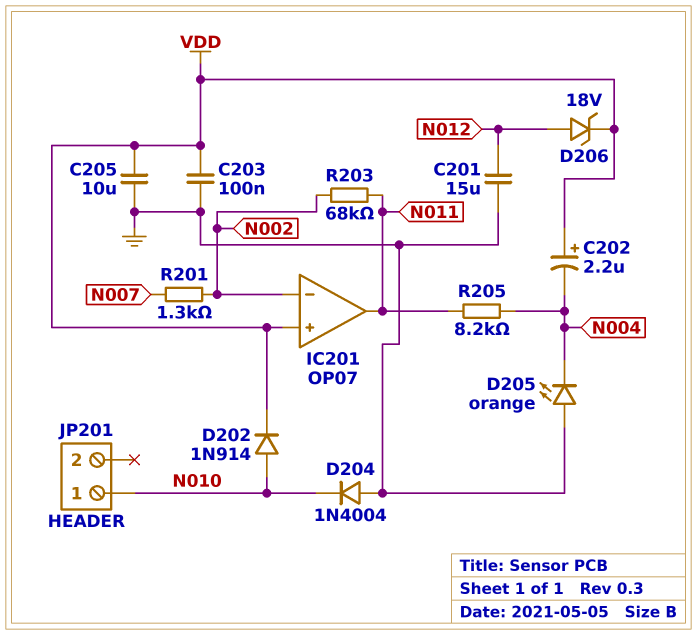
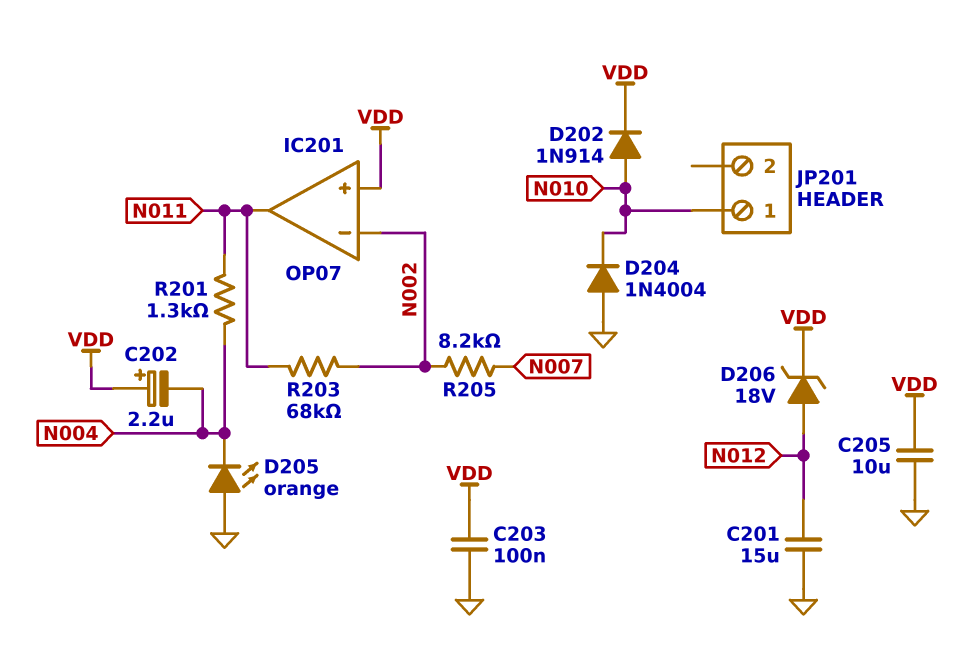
R201: 1.3k (N002, N007) -> 1.3k (N004, N011)
R205: 8.2k (N004, N011) -> 8.2k (N002, N007)

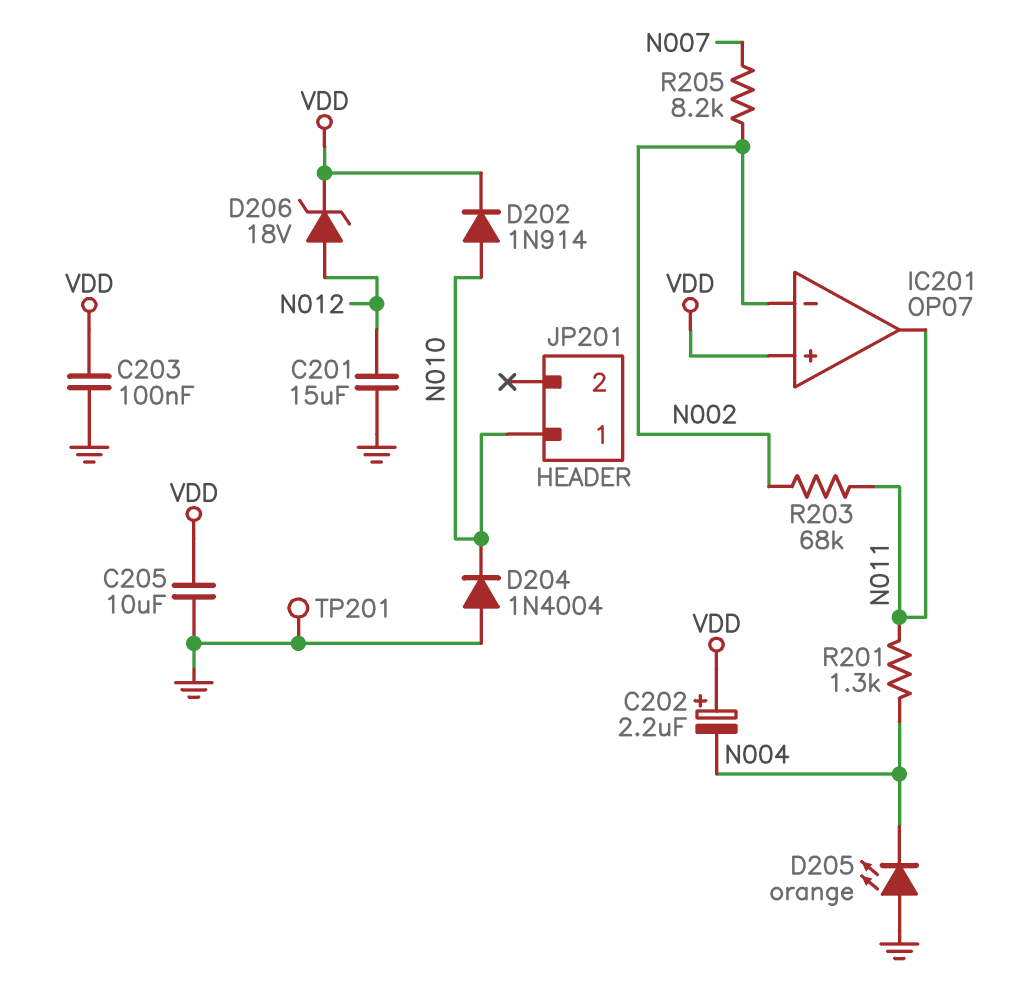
TP201: none -> test point (GND)

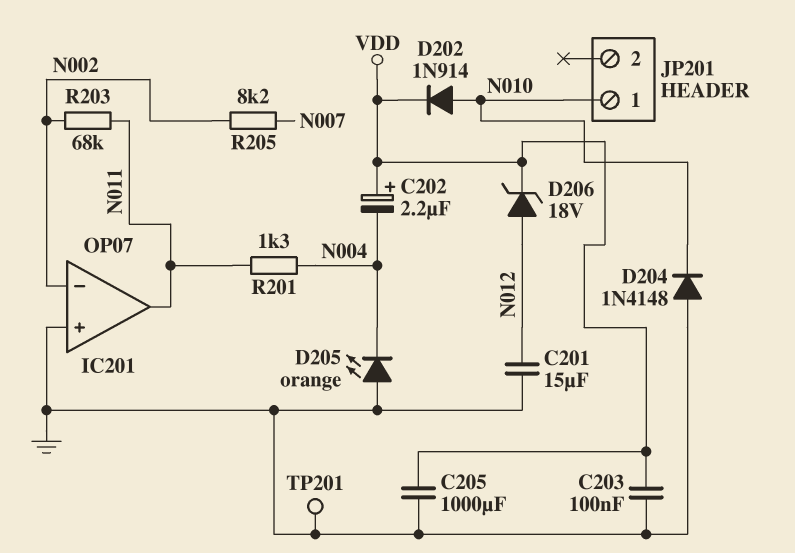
C205: 10uF (GND, VDD) -> 1000uF (GND, VDD)
D204: diode 1N4004 (A GND, K N010) -> diode 1N4148 (A GND, K N010)
IC201 pin in+: VDD -> GND

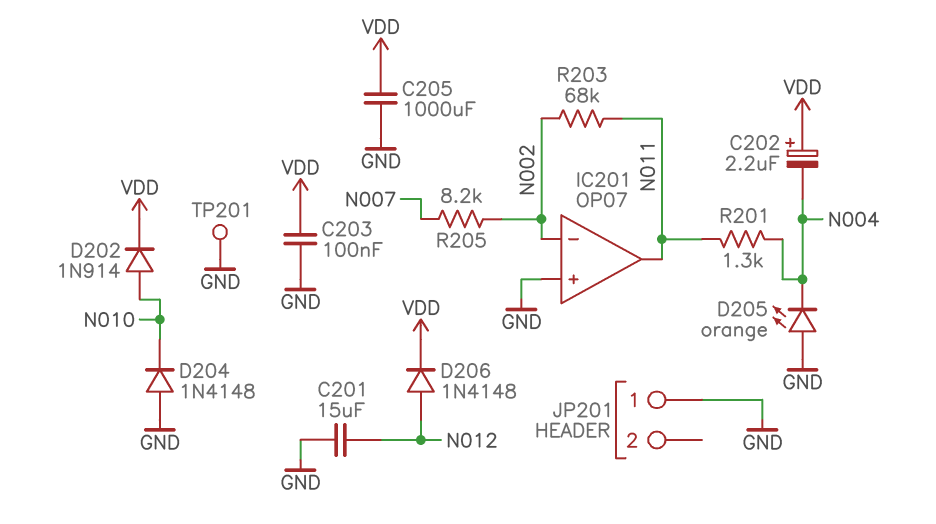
D206: zener 18V (A N012, K VDD) -> diode 1N4148 (A N012, K VDD)
JP201 pin 1: N010 -> GND

